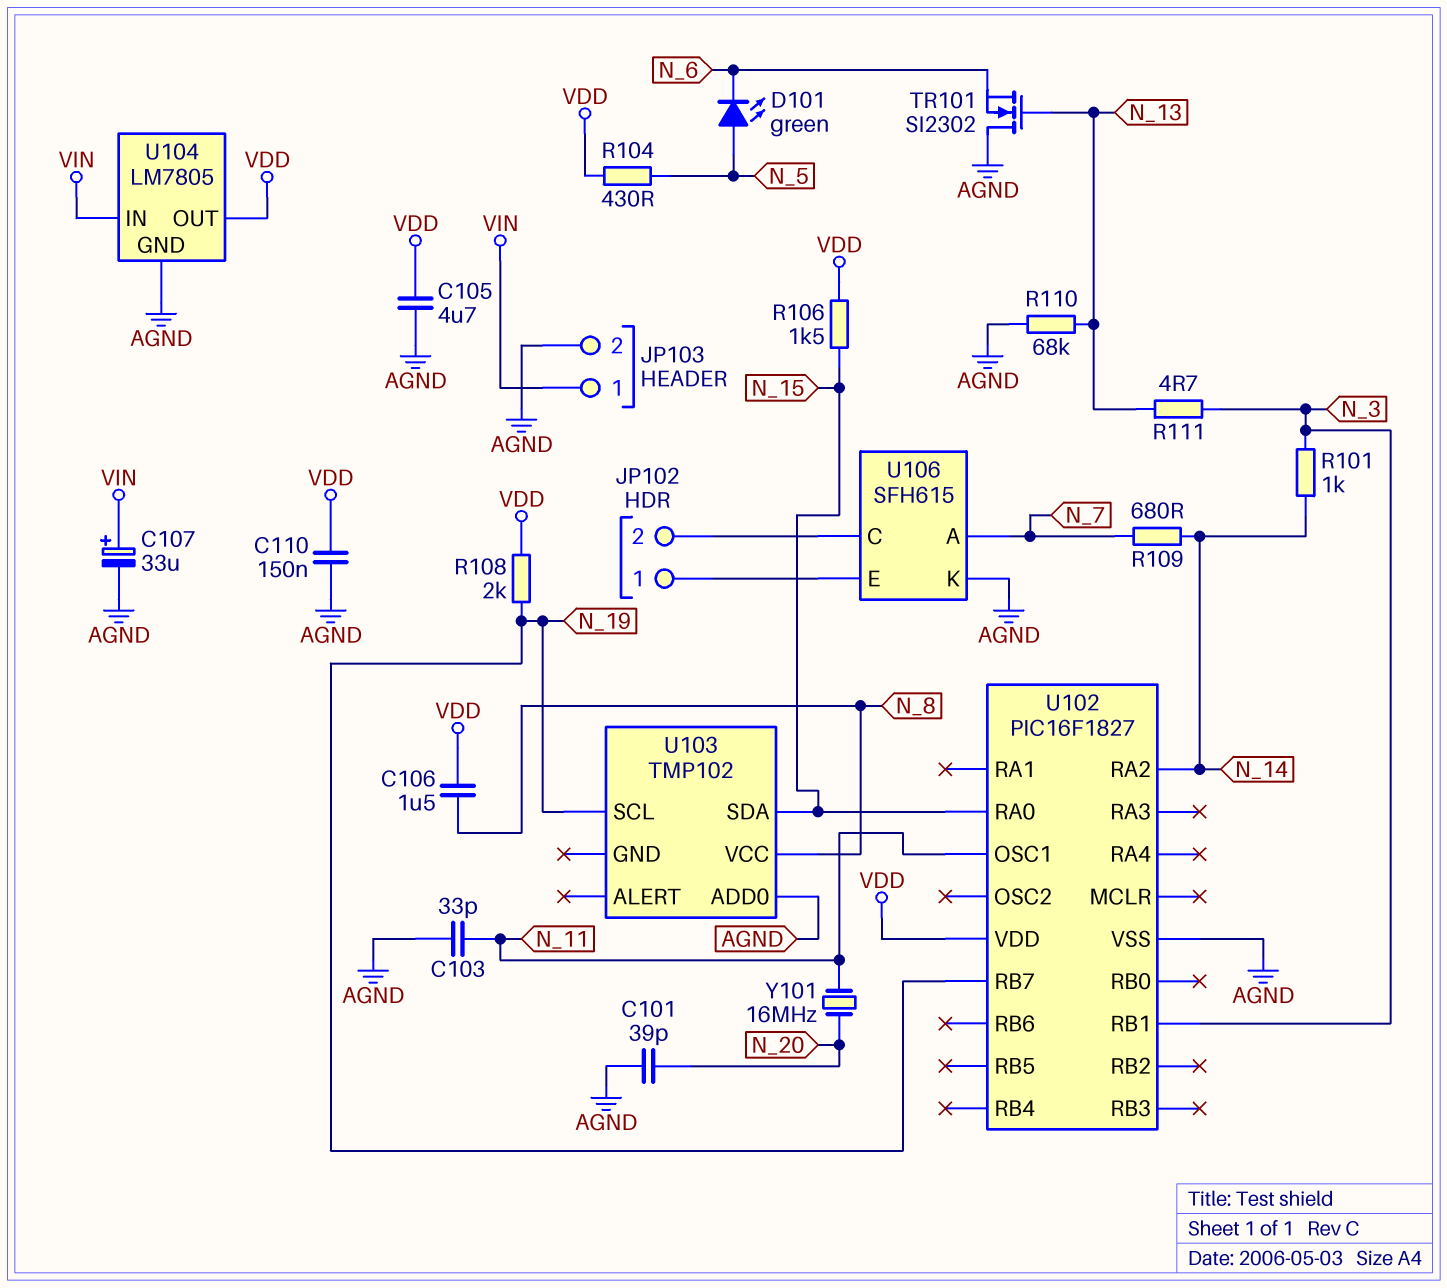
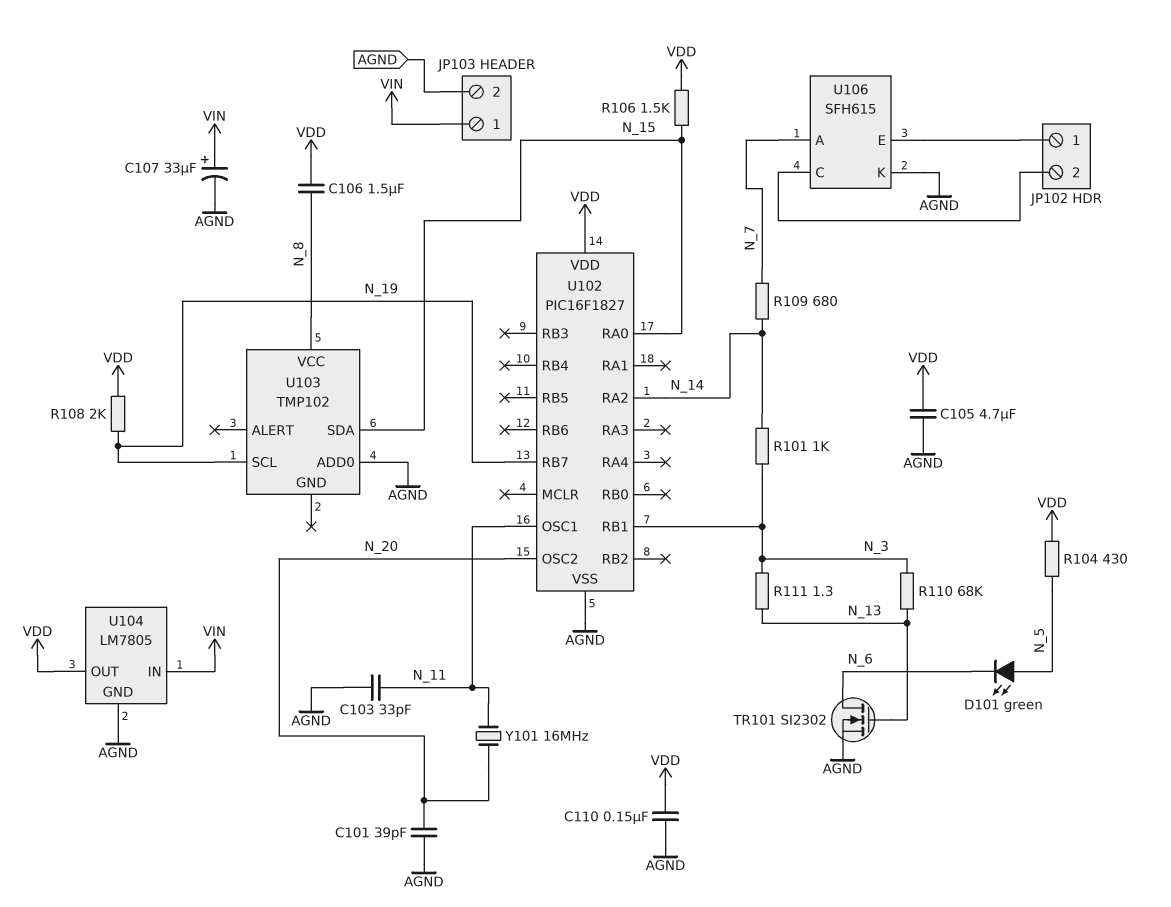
R110: 68k (AGND, N_13) -> 68k (N_3, N_13)
R111: 4.7 (N_3, N_13) -> 1.3 (N_3, N_13)
TR101: NMOS SI2302 (G N_13, D AGND, S N_6) -> NMOS SI2302 (G N_13, D N_6, S AGND)
U102 pin OSC2: none -> N_20

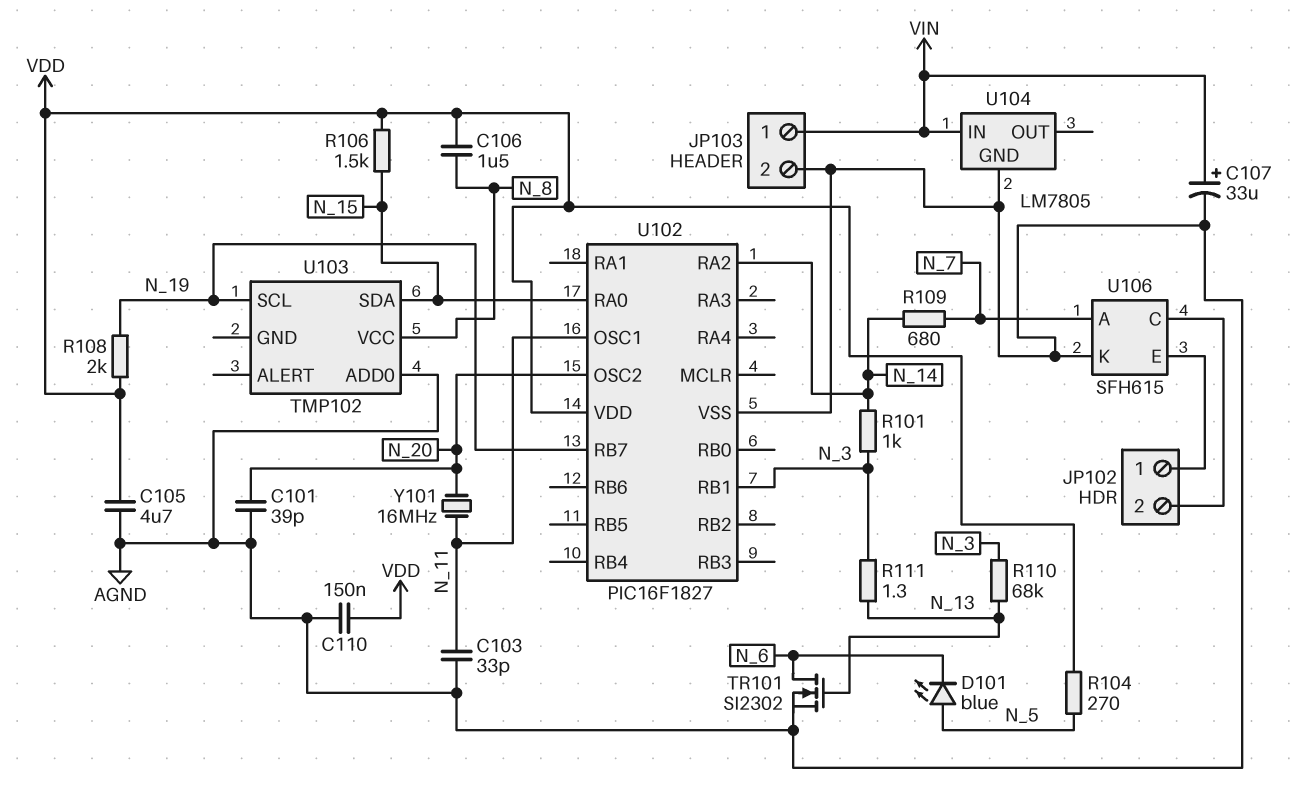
D101: LED green (A N_5, K N_6) -> LED blue (A N_5, K N_6)
R104: 430 (N_5, VDD) -> 270 (N_5, VDD)
U104 pin OUT: VDD -> none

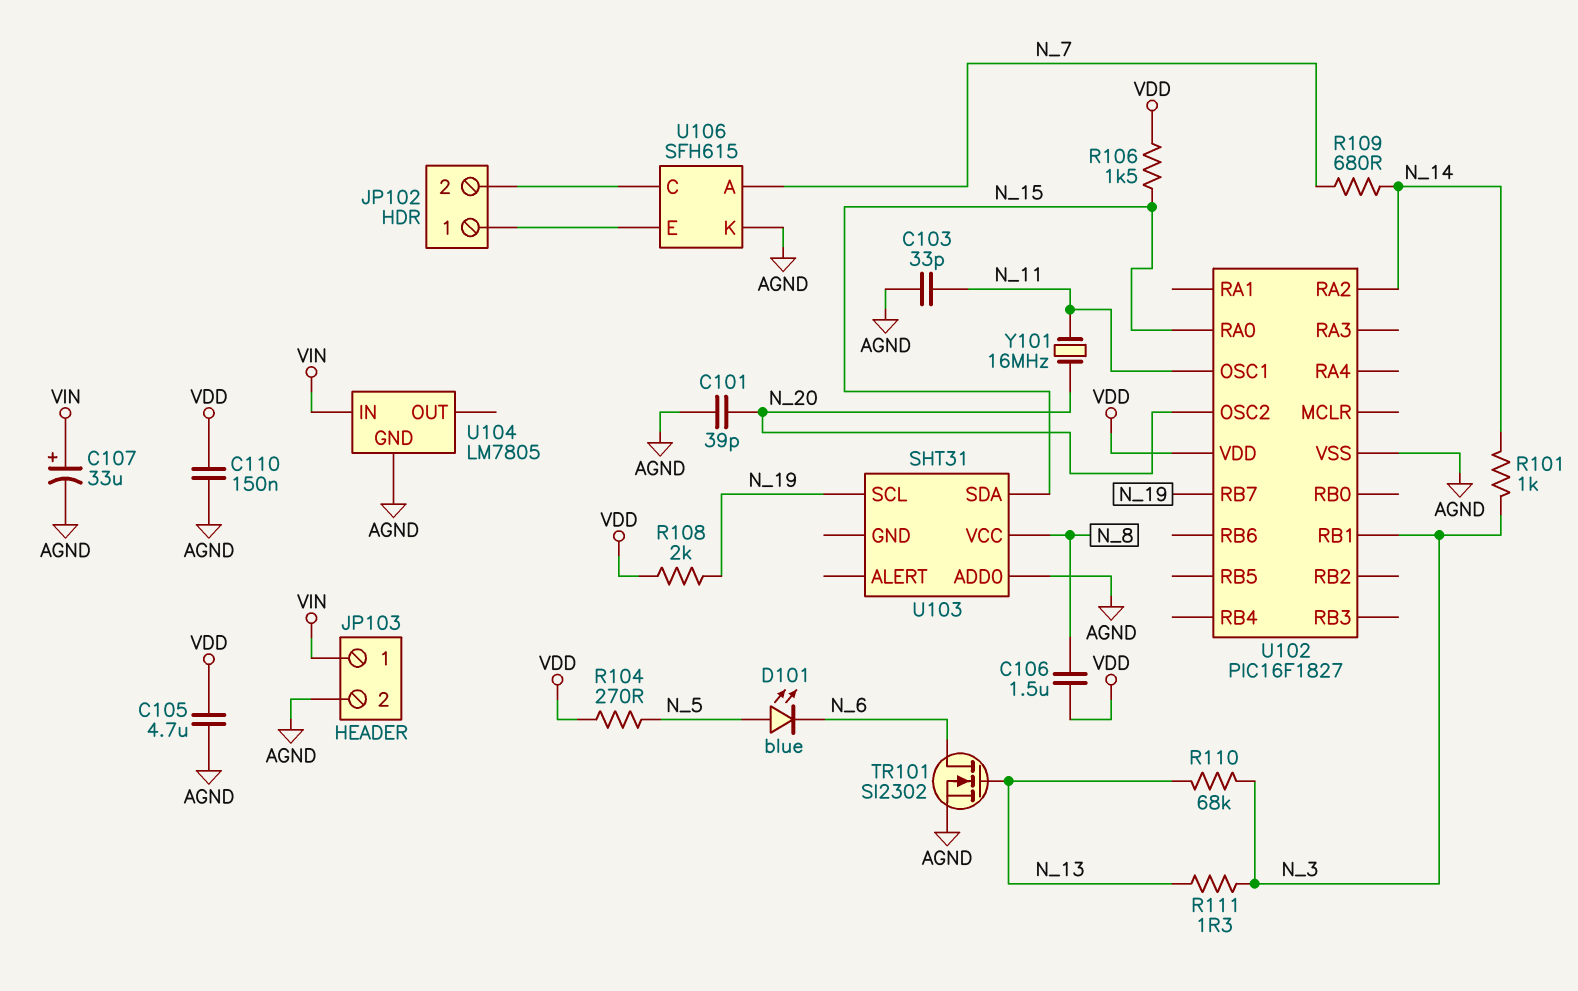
U103: TMP102 -> SHT31

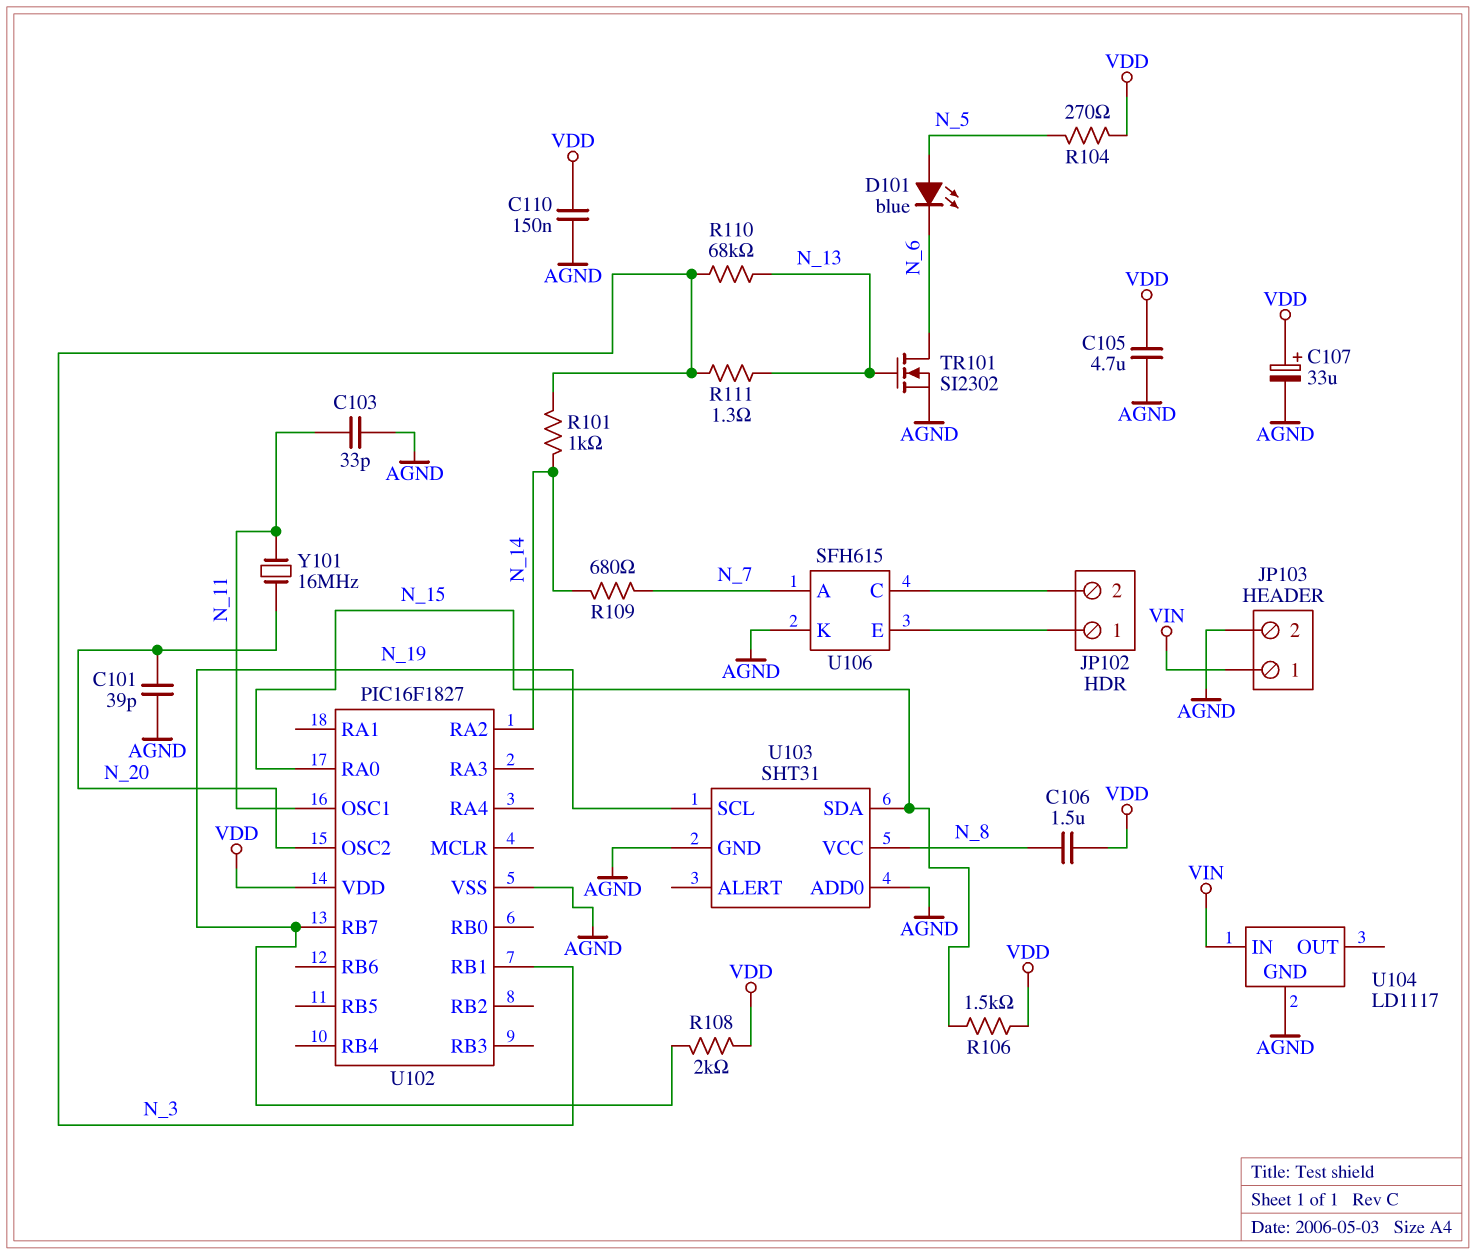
C107: 33uF (plus VIN, minus AGND) -> 33uF (plus VDD, minus AGND)
U103 pin GND: none -> AGND
U104: LM7805 -> LD1117

